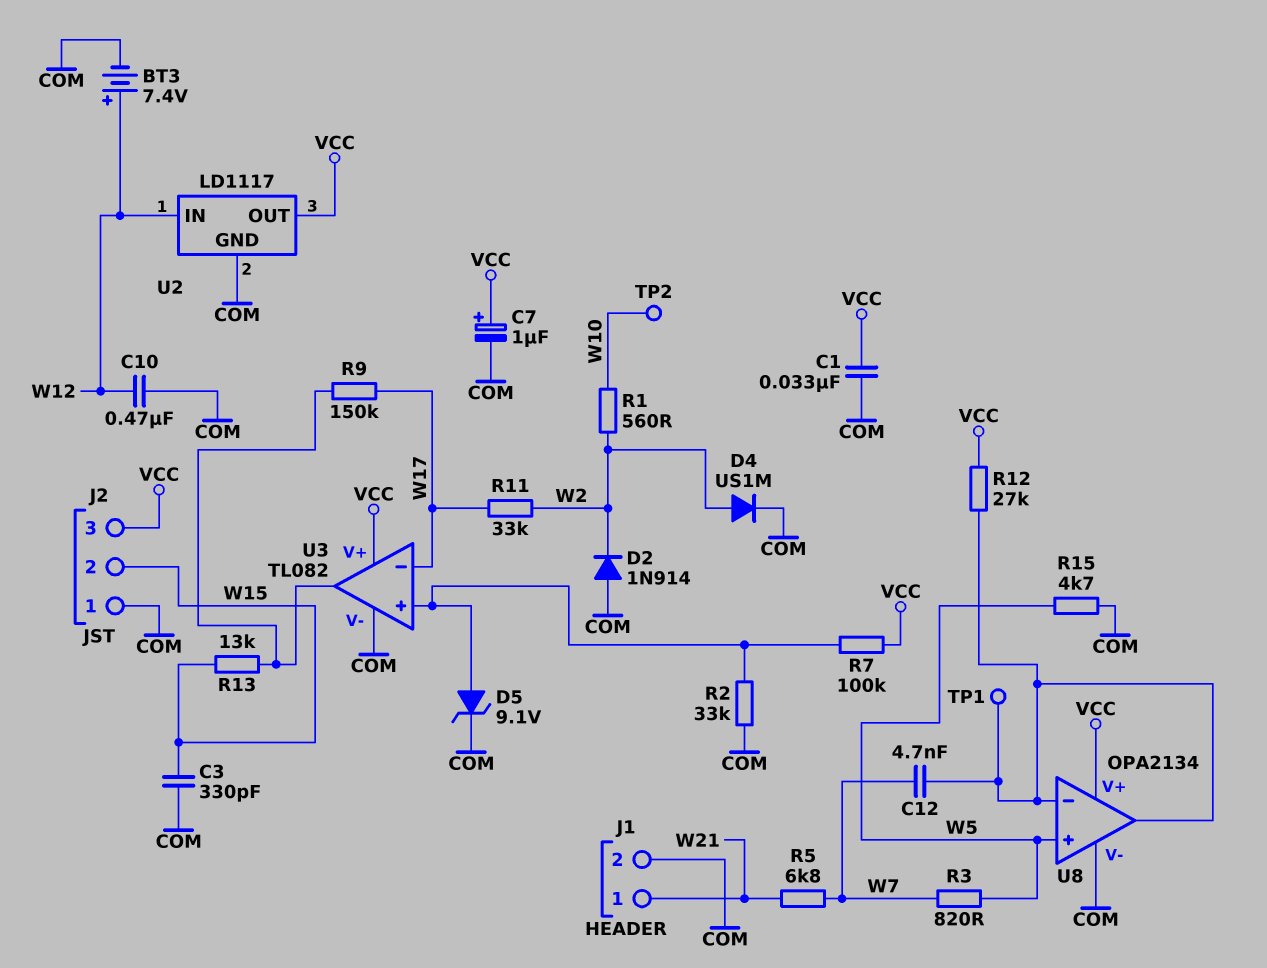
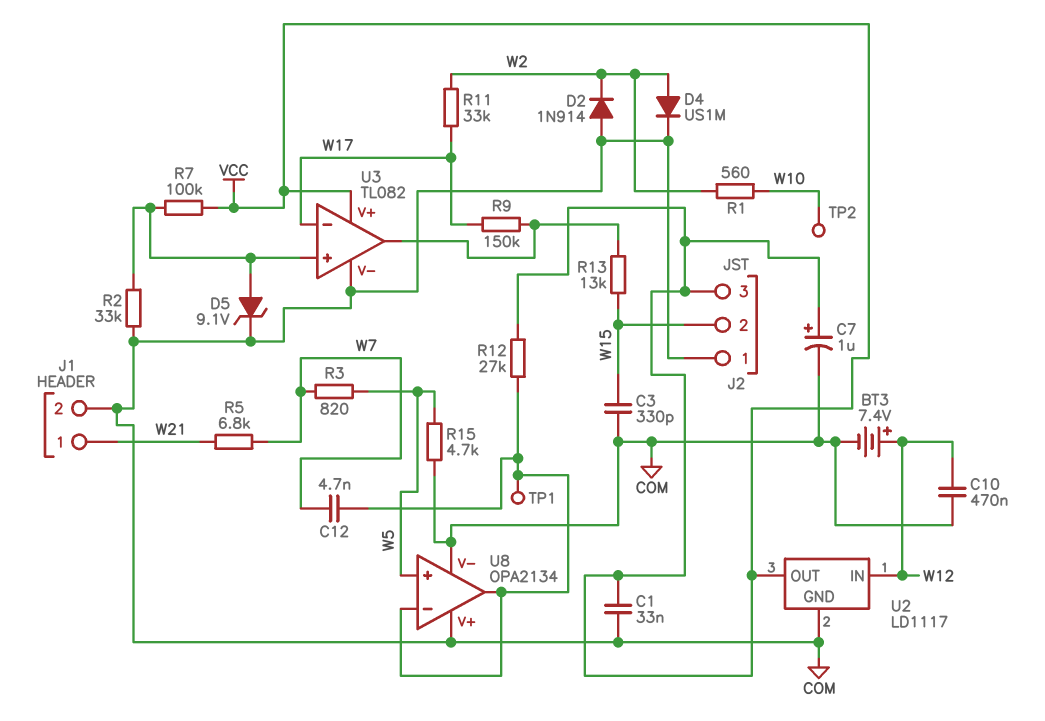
U8 pin V+: VCC -> COM

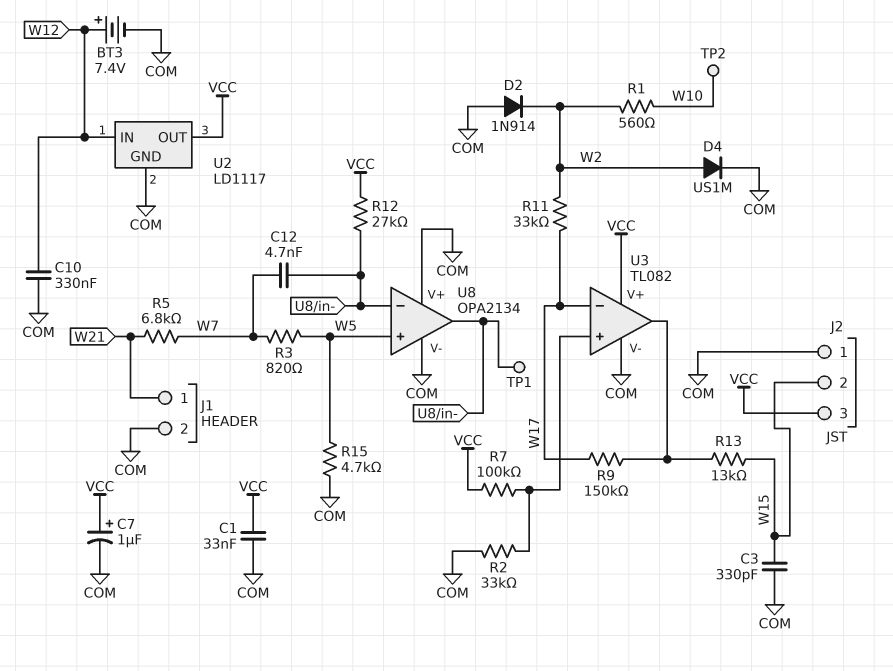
C10: 470nF (COM, W12) -> 330nF (COM, W12)
D5: zener 9.1V (A U3/in+, K COM) -> none

